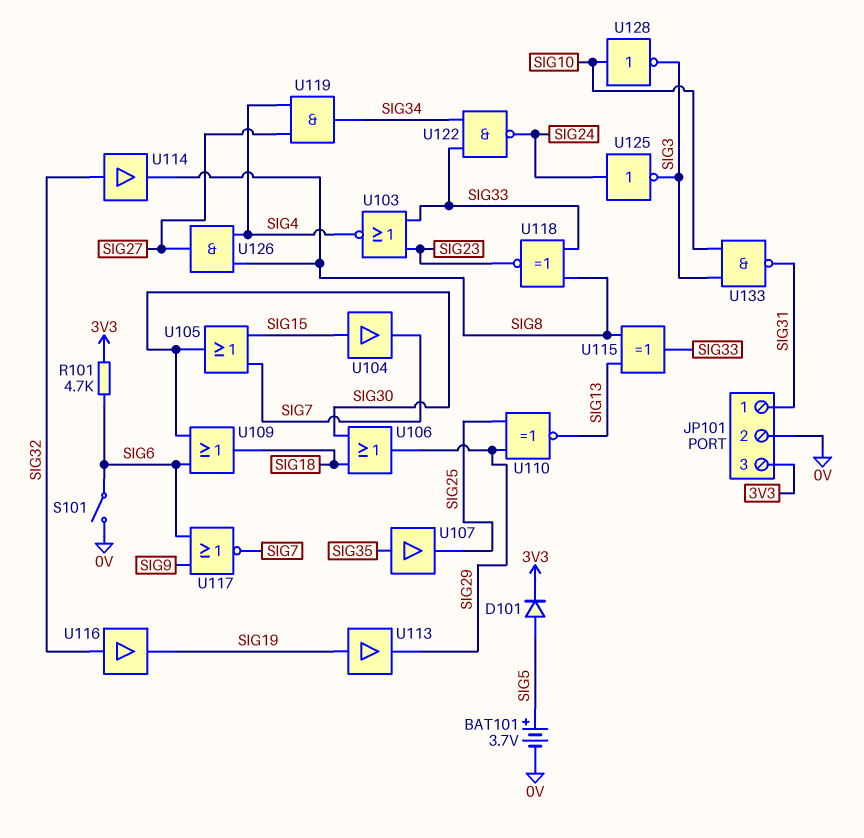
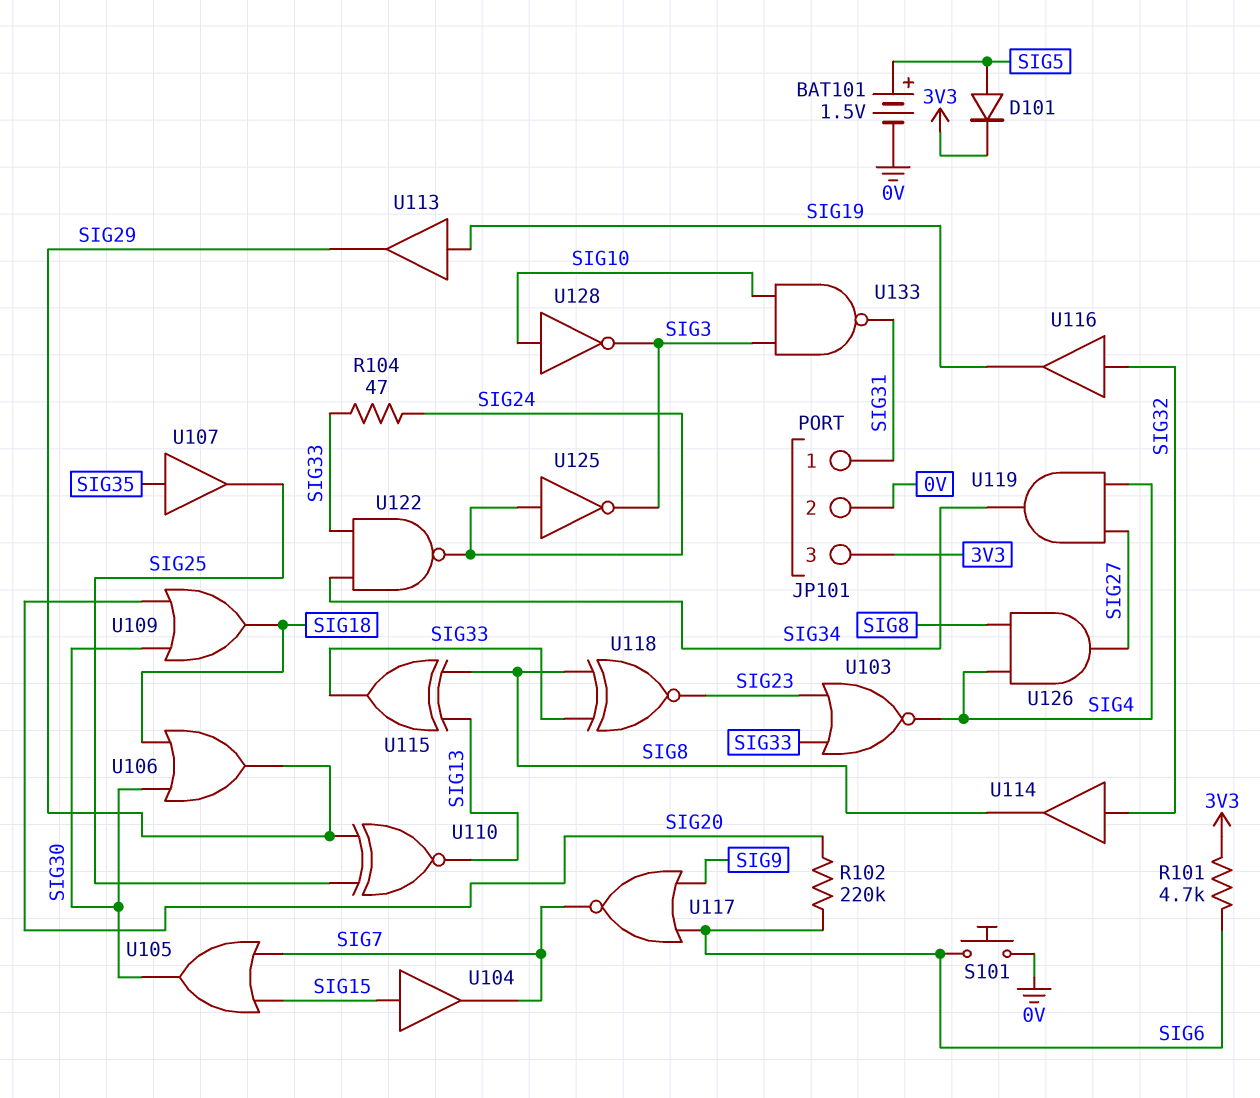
BAT101: 3.7V (plus SIG5, minus 0V) -> 1.5V (plus SIG5, minus 0V)
R102: none -> 220k (SIG6, SIG20)
R104: none -> 47 (SIG24, SIG33)
S101: switch (0V, SIG6) -> button (0V, SIG6)
U109: OR (in SIG6, in SIG30, out SIG18) -> OR (in SIG20, in SIG30, out SIG18)

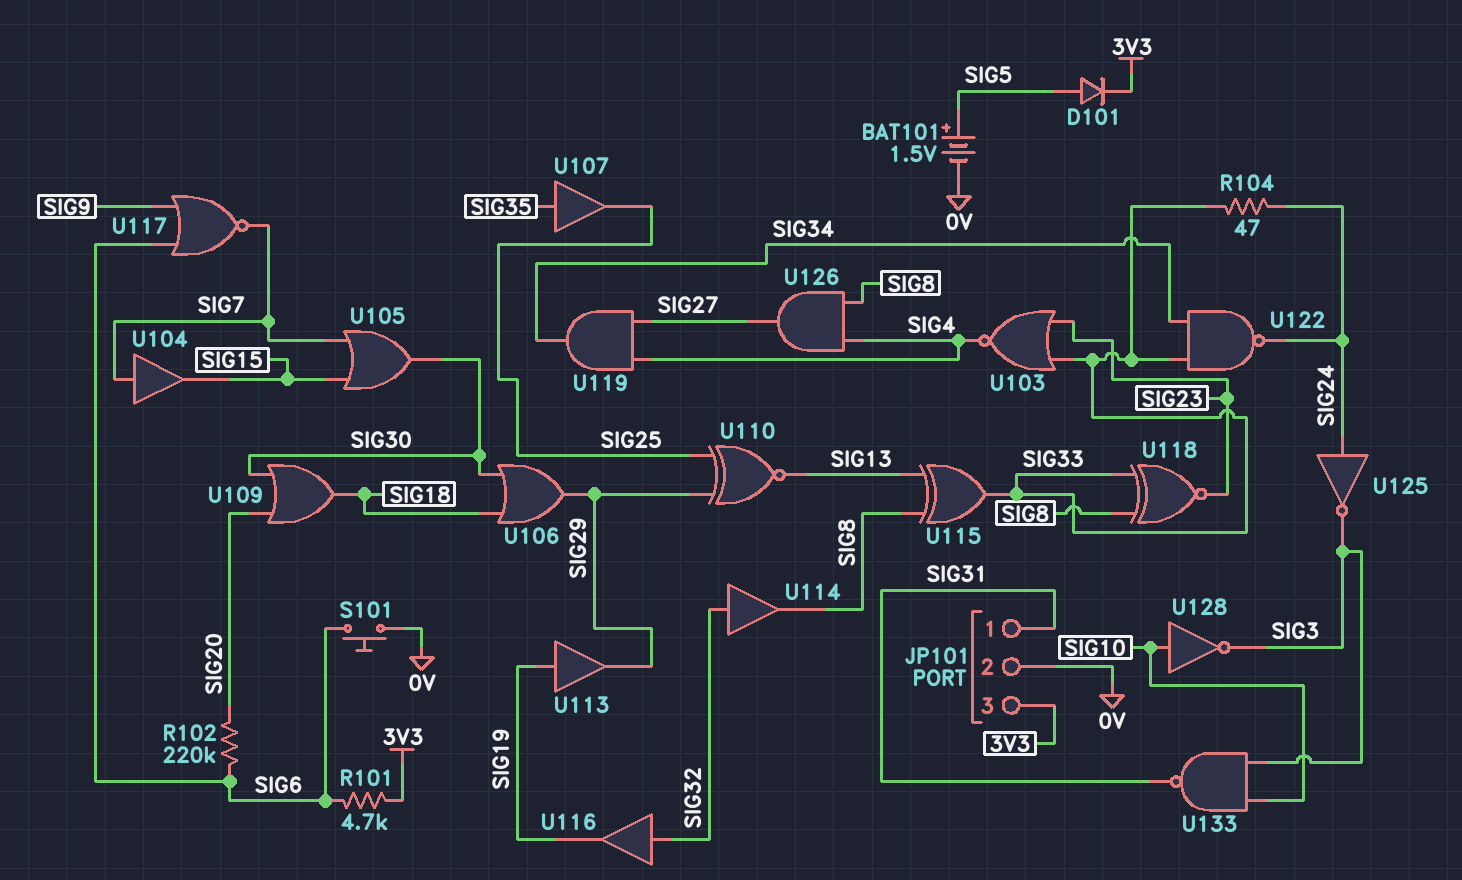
U104: buffer (in SIG15, out SIG7) -> buffer (in SIG7, out SIG15)

